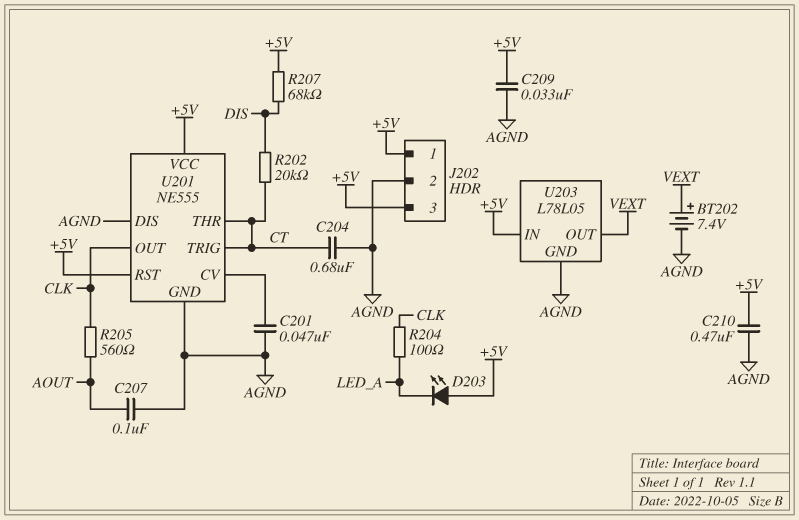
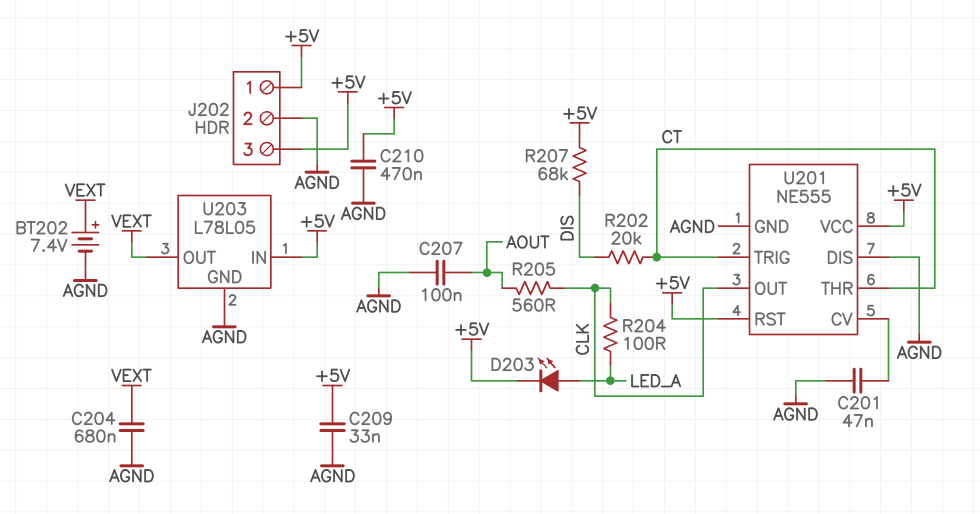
C204: 680nF (AGND, CT) -> 680nF (AGND, VEXT)
D203: LED (A +5V, K LED_A) -> LED (A LED_A, K +5V)

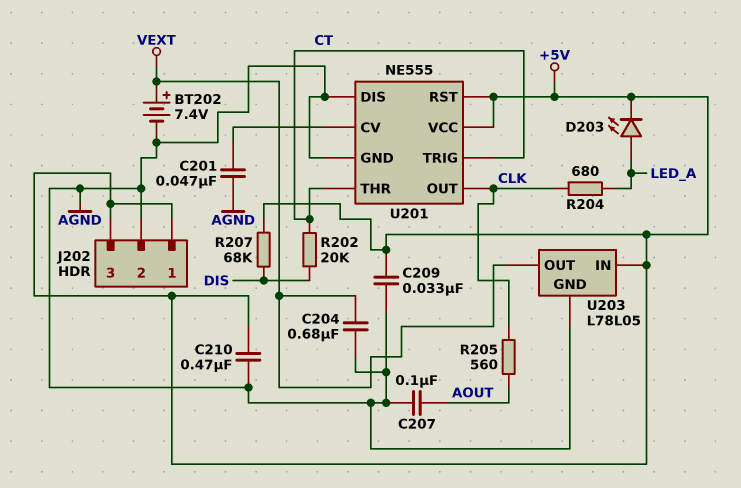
R204: 100 (CLK, LED_A) -> 680 (CLK, LED_A)

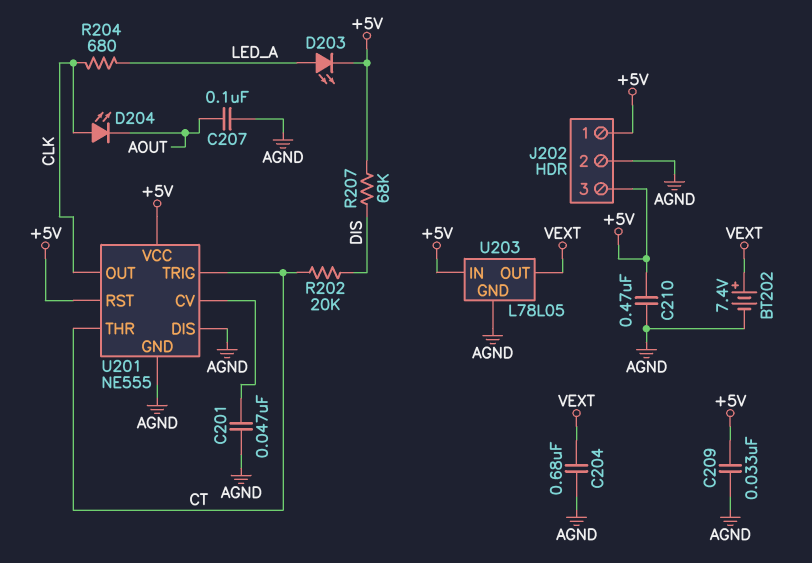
D204: none -> LED (A CLK, K AOUT)
R205: 560 (AOUT, CLK) -> none

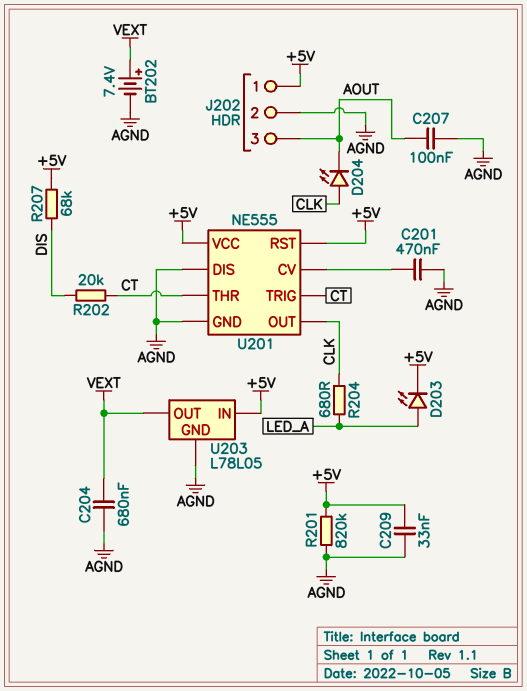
C201: 47nF (AGND, U201/CV) -> 470nF (AGND, U201/CV)
C210: 470nF (+5V, AGND) -> none
J202 pin 3: +5V -> AOUT
R201: none -> 820k (+5V, AGND)

